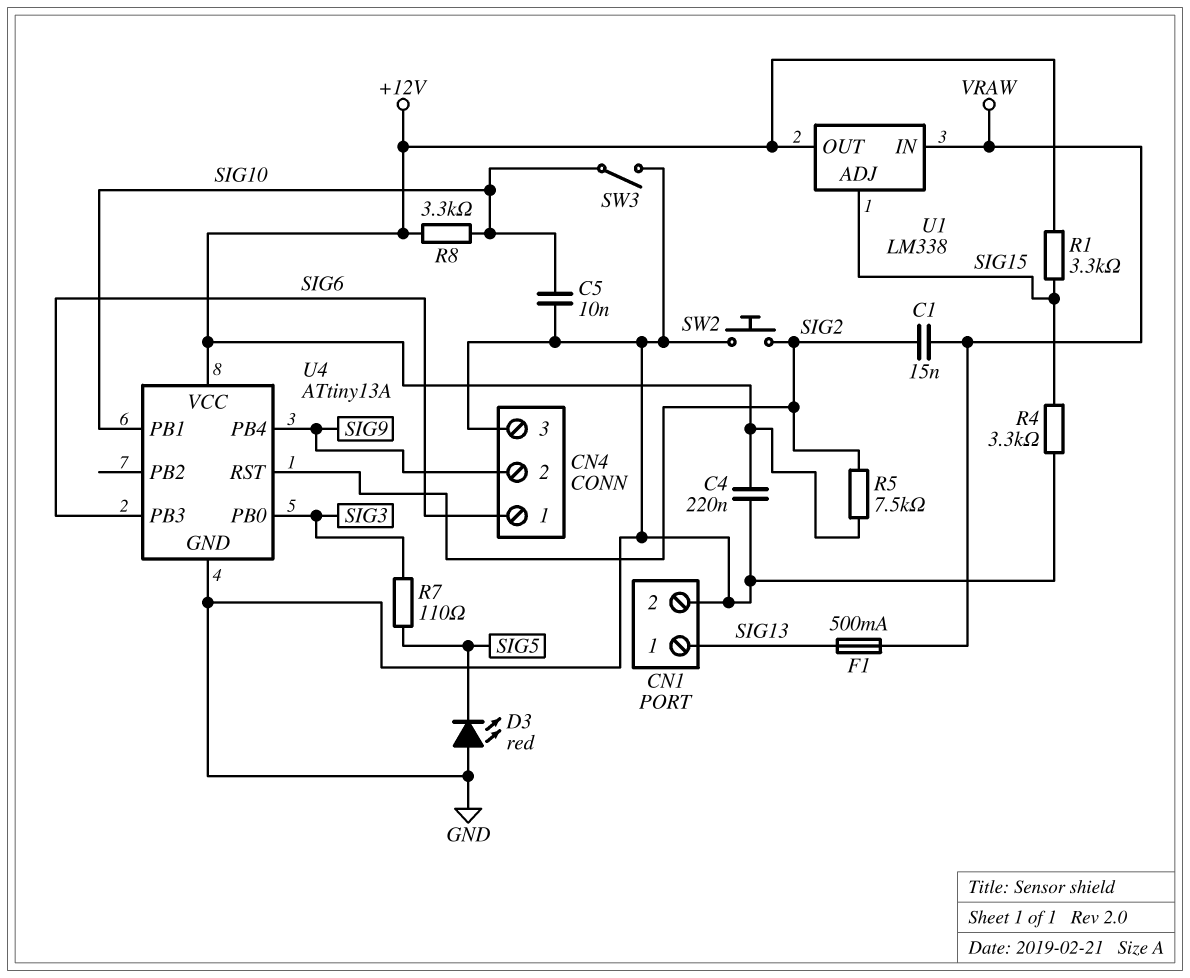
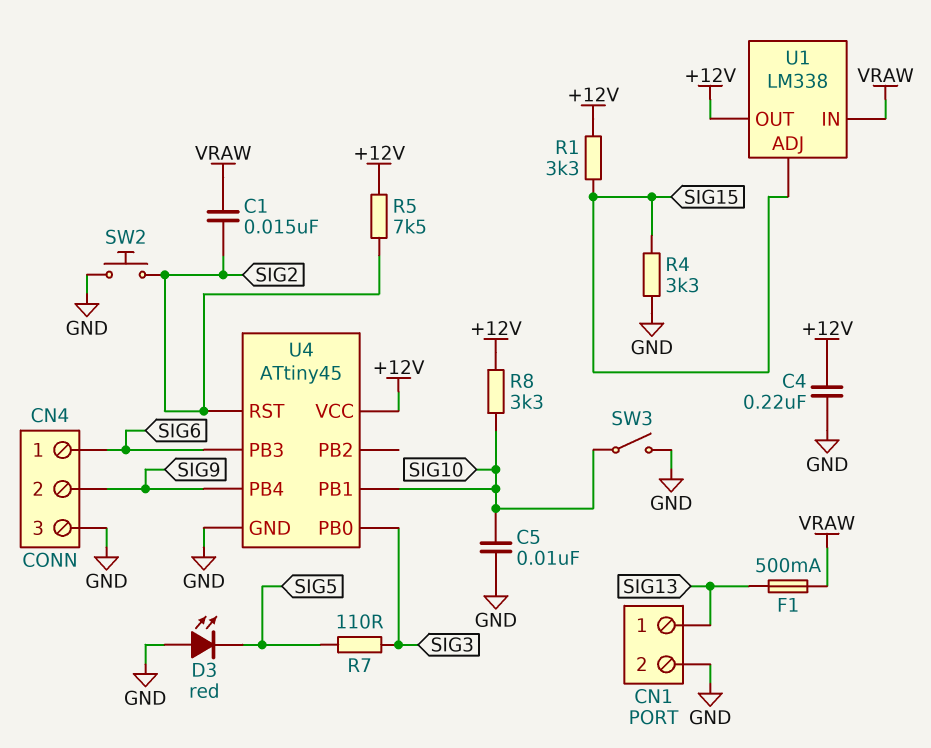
U4: ATtiny13A -> ATtiny45

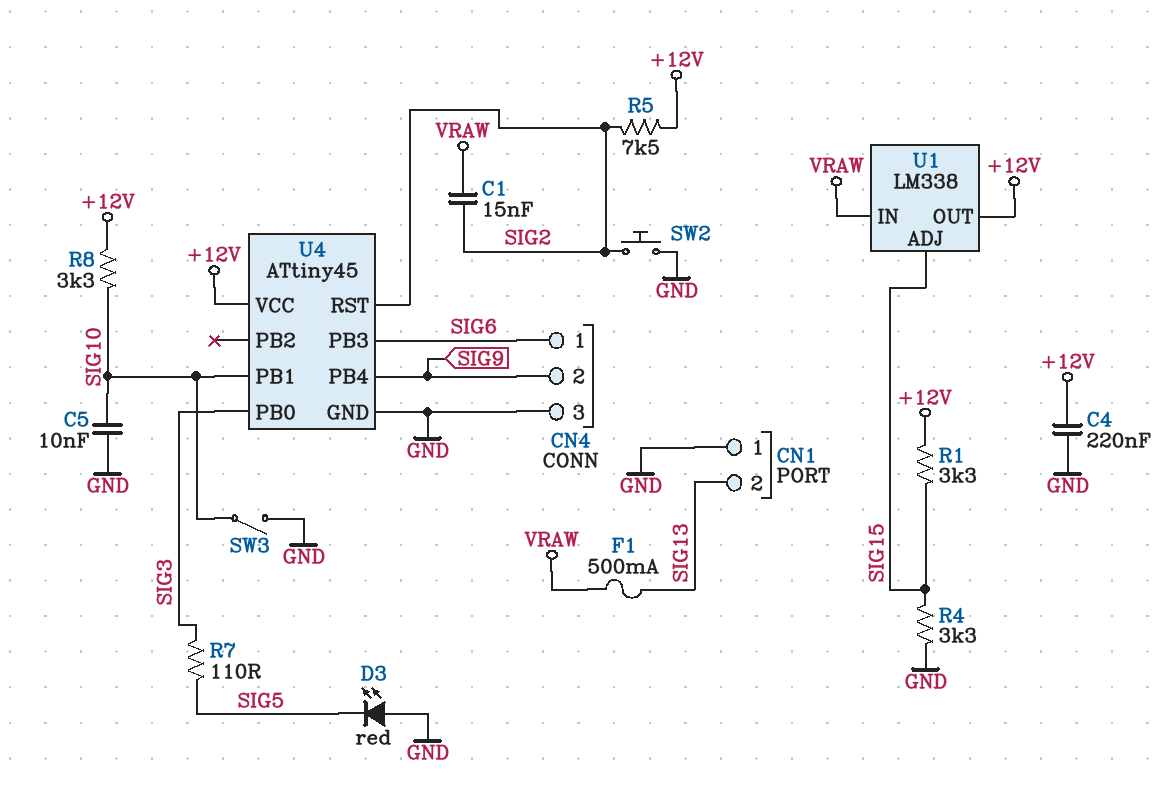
CN1 pin 1: SIG13 -> GND
CN1 pin 2: GND -> SIG13

